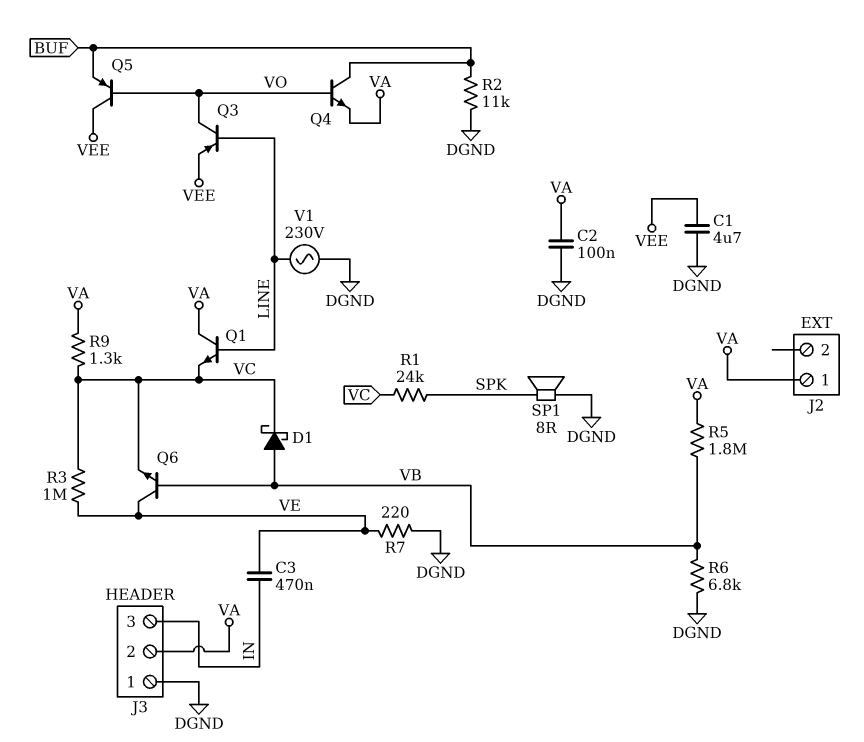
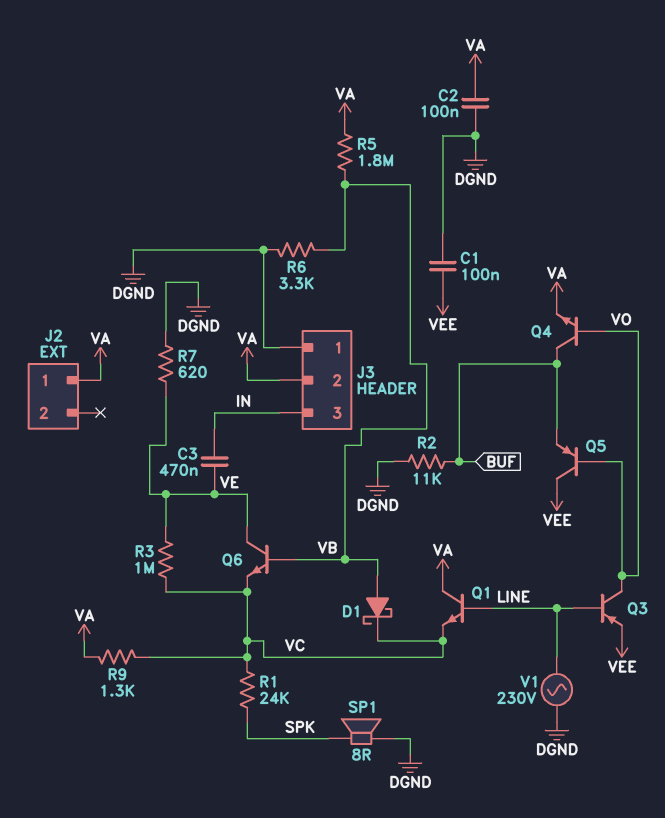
C1: 4.7uF (DGND, VEE) -> 100nF (DGND, VEE)
R6: 6.8k (DGND, VB) -> 3.3k (DGND, VB)
R7: 220 (DGND, VE) -> 620 (DGND, VE)

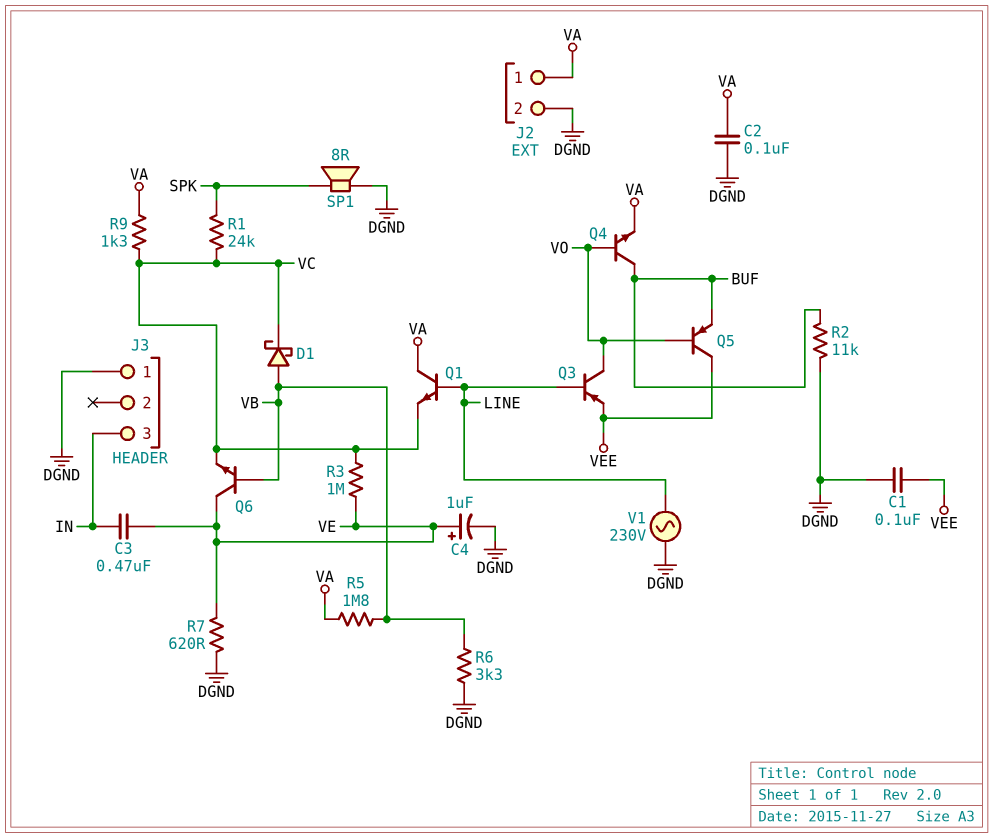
C4: none -> 1uF (plus VE, minus DGND)
J2 pin 2: none -> DGND
J3 pin 2: VA -> none

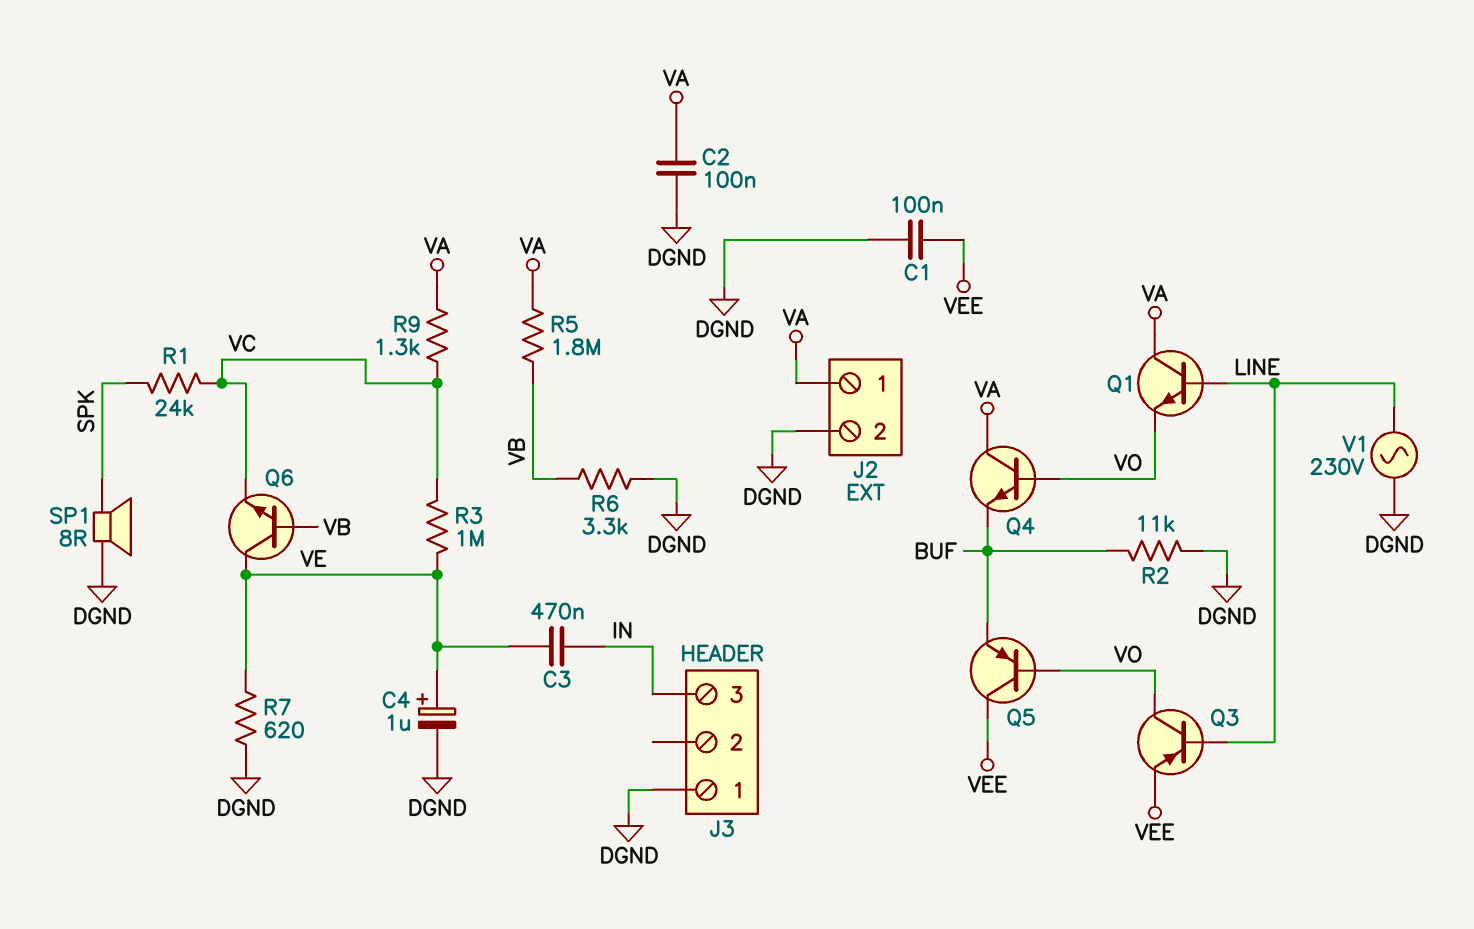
D1: schottky (A VB, K VC) -> none
Q1: NPN (B LINE, C VA, E VC) -> NPN (B LINE, C VA, E VO)
Q4: NPN (B VO, C BUF, E VA) -> NPN (B VO, C VA, E BUF)

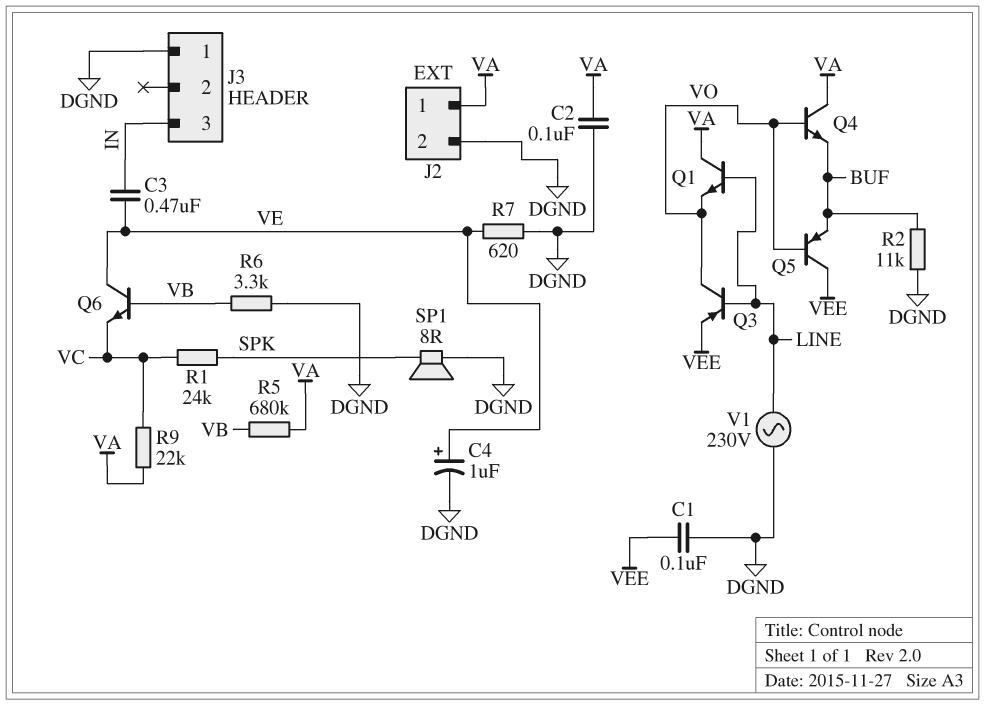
R3: 1M (VC, VE) -> none
R5: 1.8M (VA, VB) -> 680k (VA, VB)
R9: 1.3k (VA, VC) -> 22k (VA, VC)

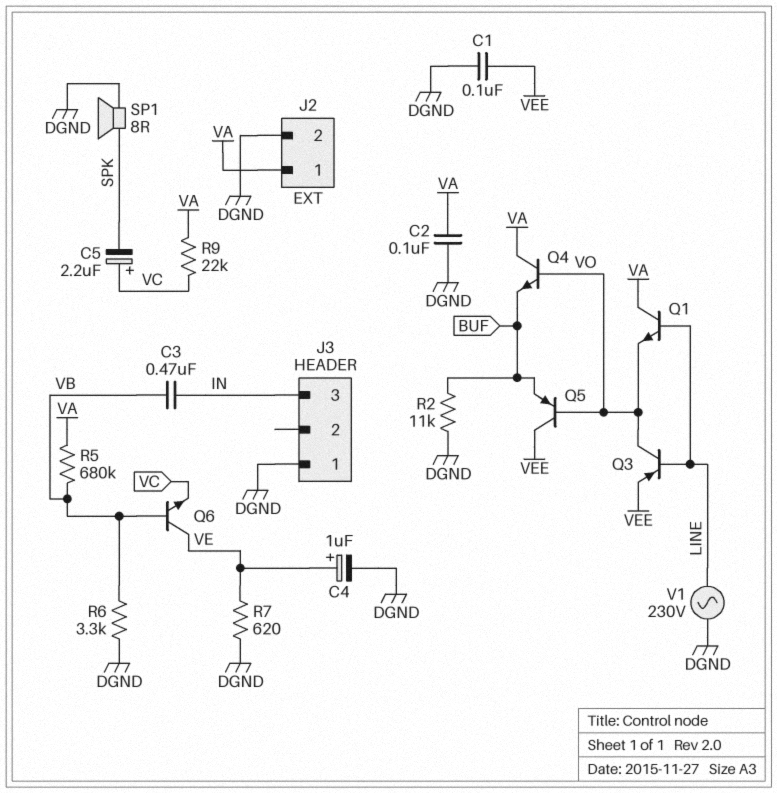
C3: 470nF (IN, VE) -> 470nF (IN, VB)
C5: none -> 2.2uF (plus VC, minus SPK)
R1: 24k (SPK, VC) -> none

